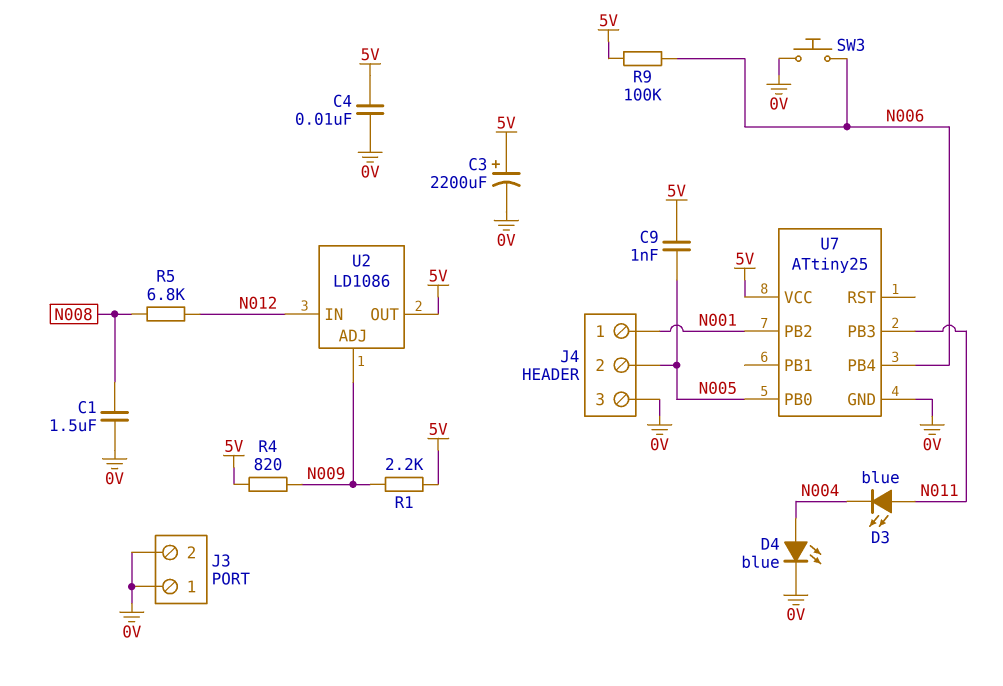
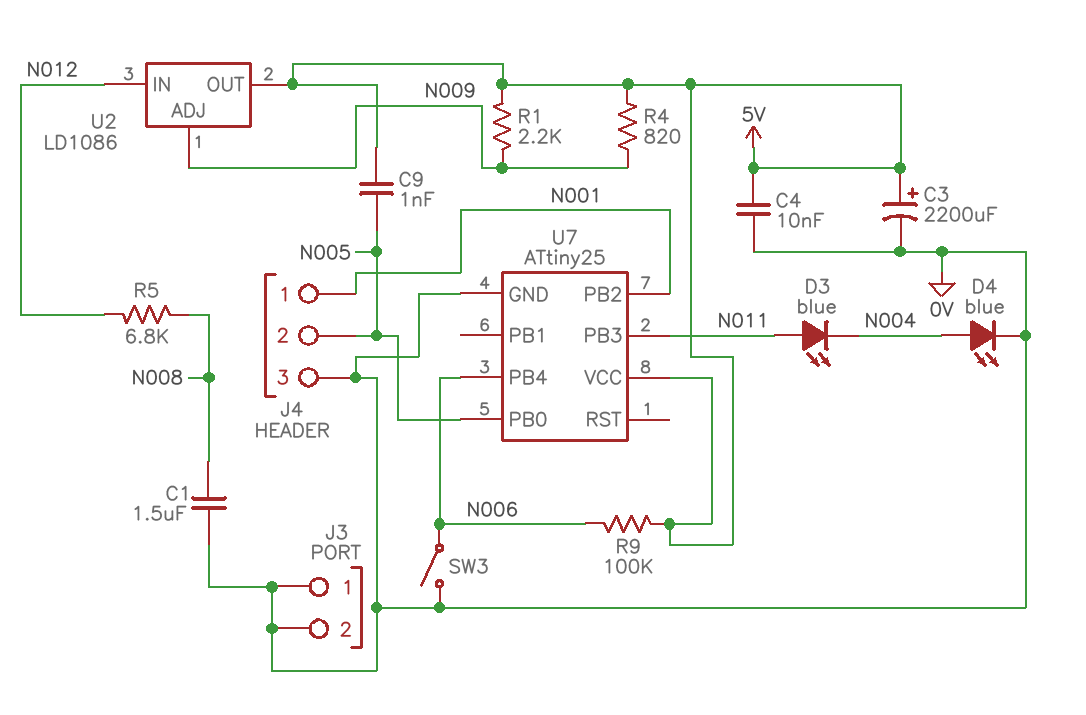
SW3: button (0V, N006) -> switch (0V, N006)

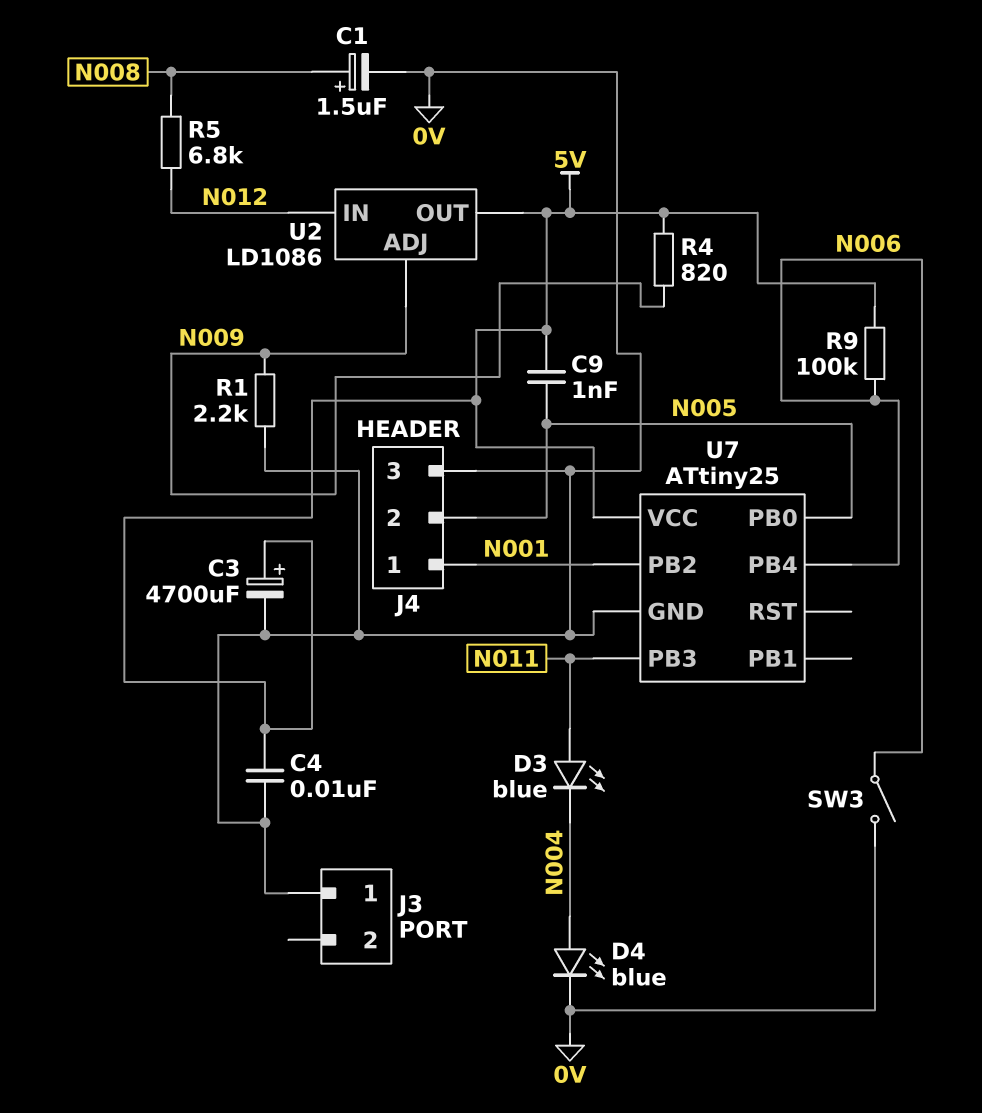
C1: 1.5uF (0V, N008) -> 1.5uF (plus N008, minus 0V)
C3: 2200uF (plus 5V, minus 0V) -> 4700uF (plus 5V, minus 0V)
J3 pin 2: 0V -> none
R1: 2.2k (5V, N009) -> 2.2k (0V, N009)

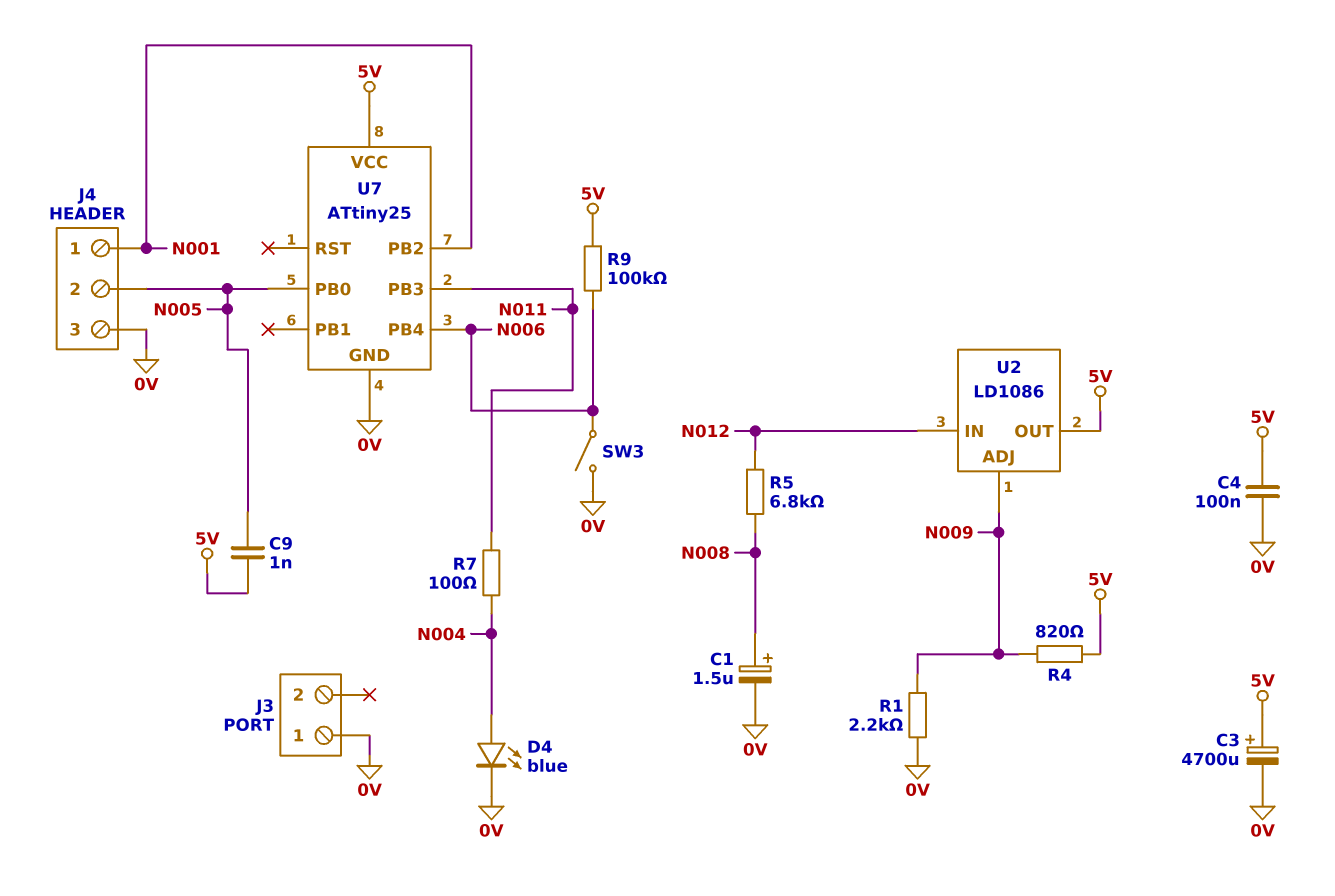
C4: 10nF (0V, 5V) -> 100nF (0V, 5V)
D3: LED blue (A N011, K N004) -> none
R7: none -> 100 (N004, N011)

